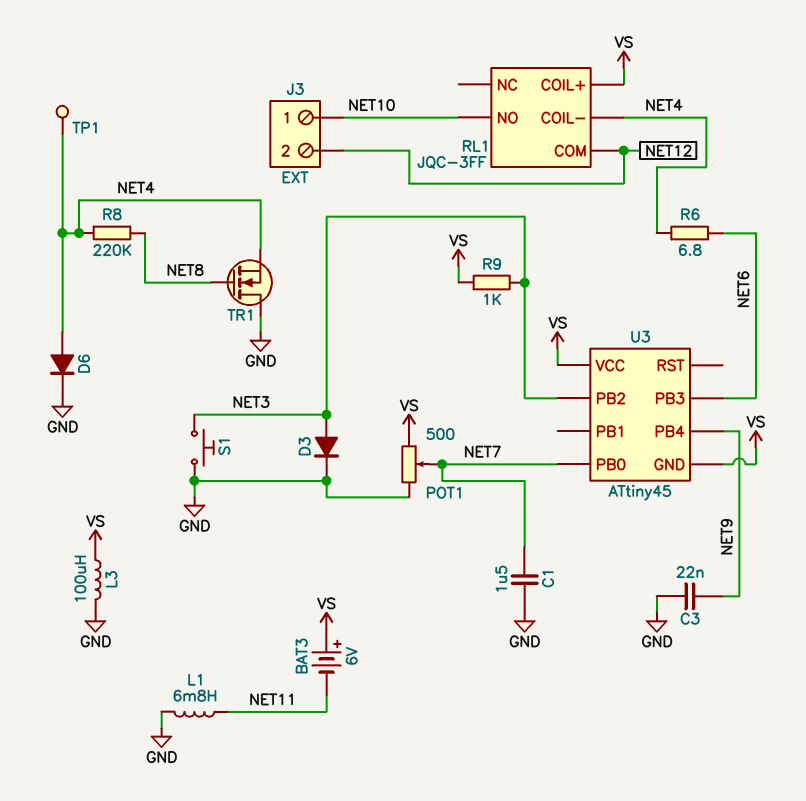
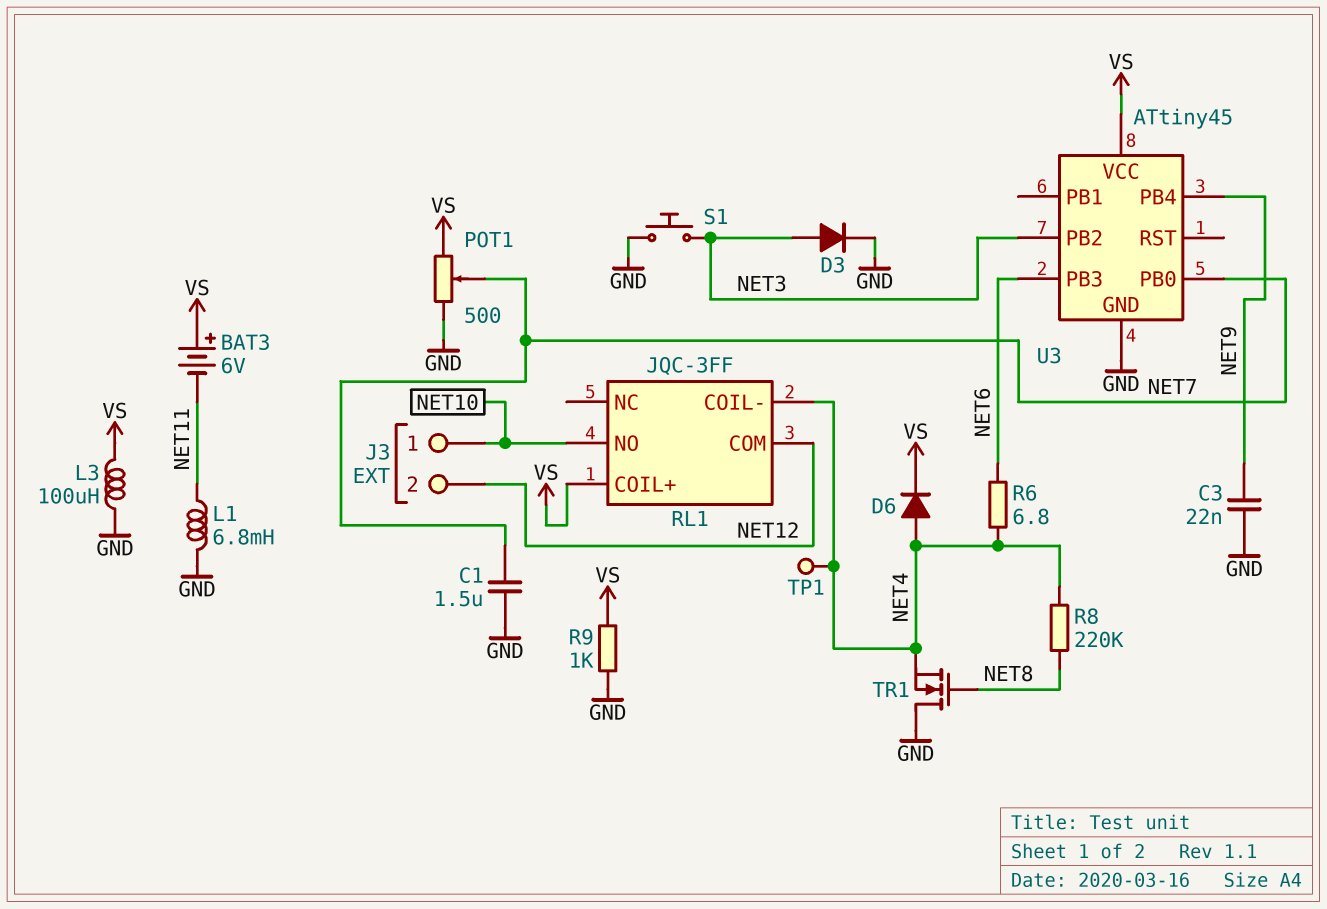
D6: diode (A NET4, K GND) -> diode (A NET4, K VS)
R9: 1k (NET3, VS) -> 1k (GND, VS)
U3 pin GND: VS -> GND

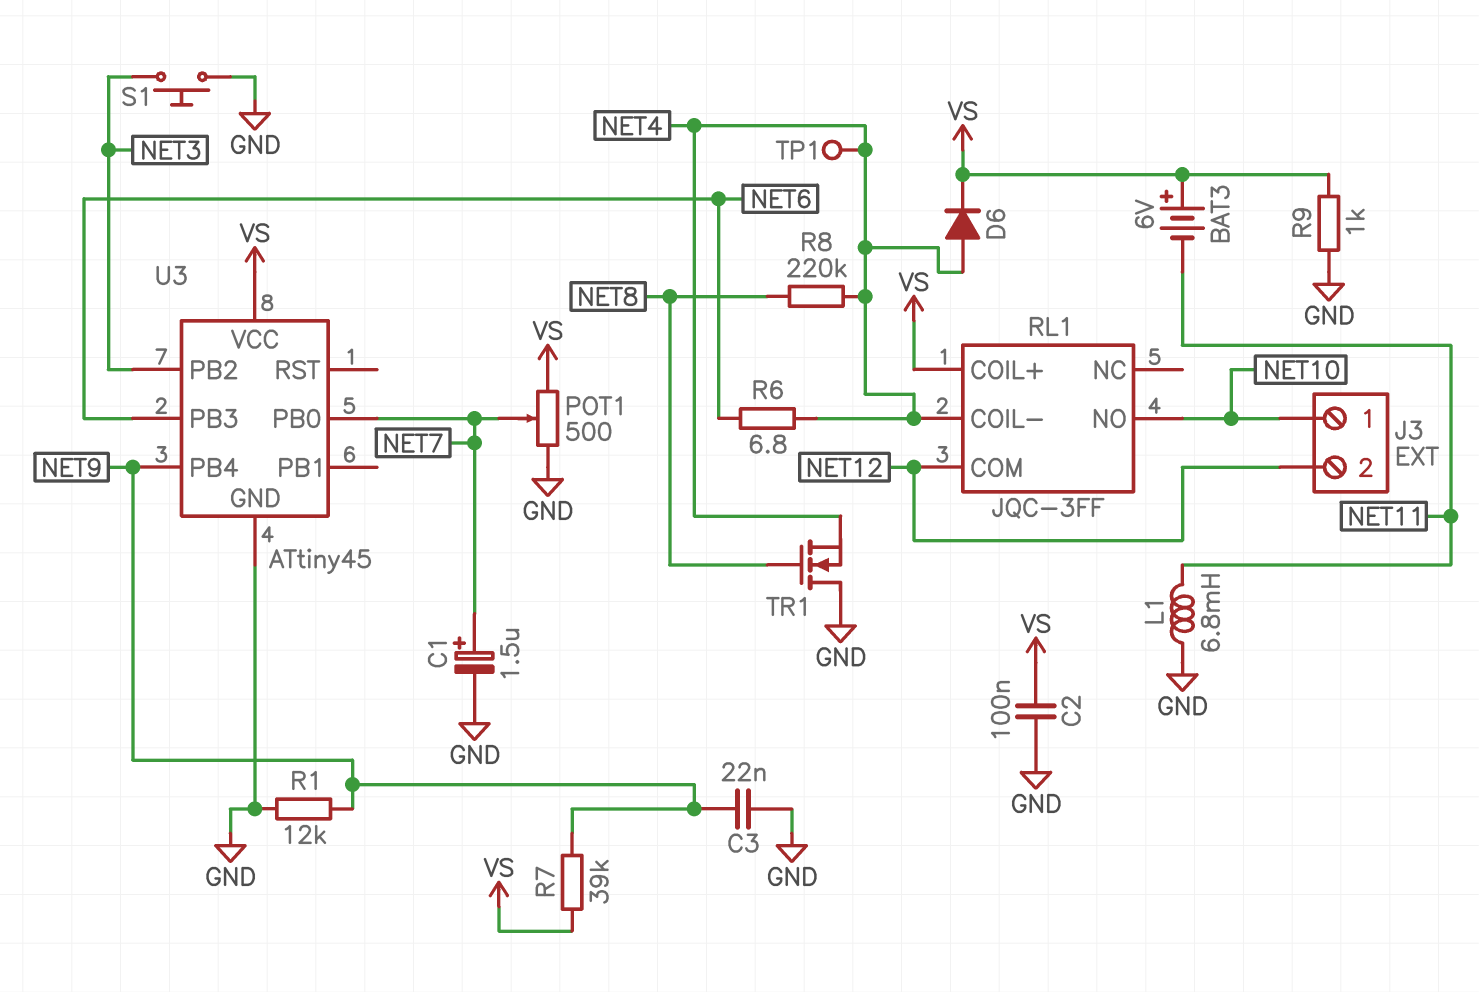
C1: 1.5uF (GND, NET7) -> 1.5uF (plus NET7, minus GND)
C2: none -> 100nF (GND, VS)
D3: diode (A NET3, K GND) -> none
L3: 100uH (GND, VS) -> none
R1: none -> 12k (GND, NET9)
R7: none -> 39k (NET9, VS)

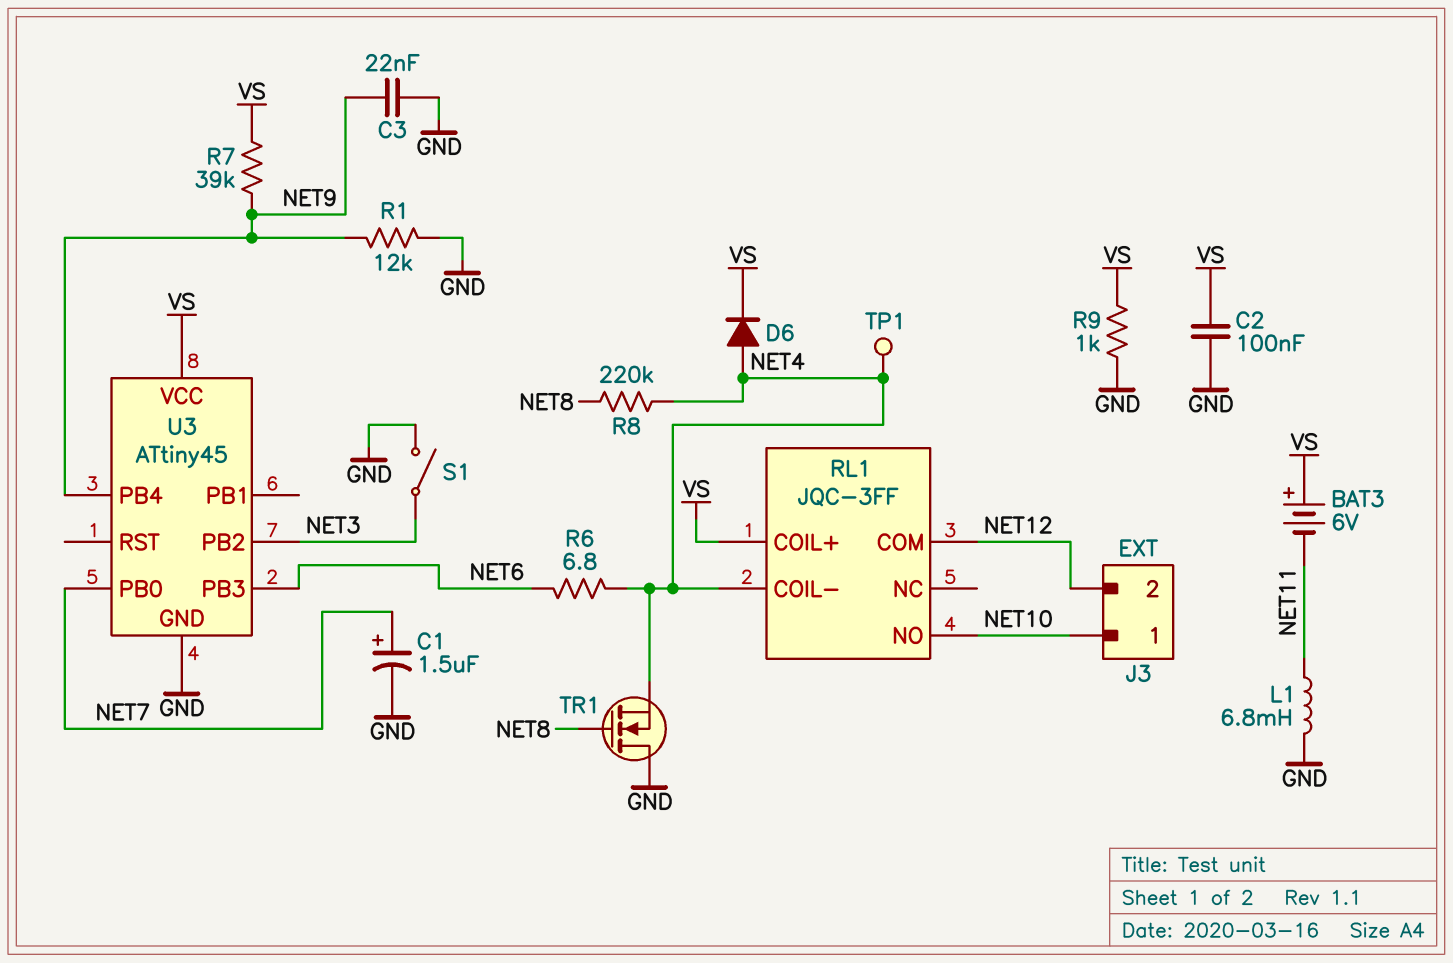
POT1: 500 (GND, VS, wiper NET7) -> none
S1: button (GND, NET3) -> switch (GND, NET3)

